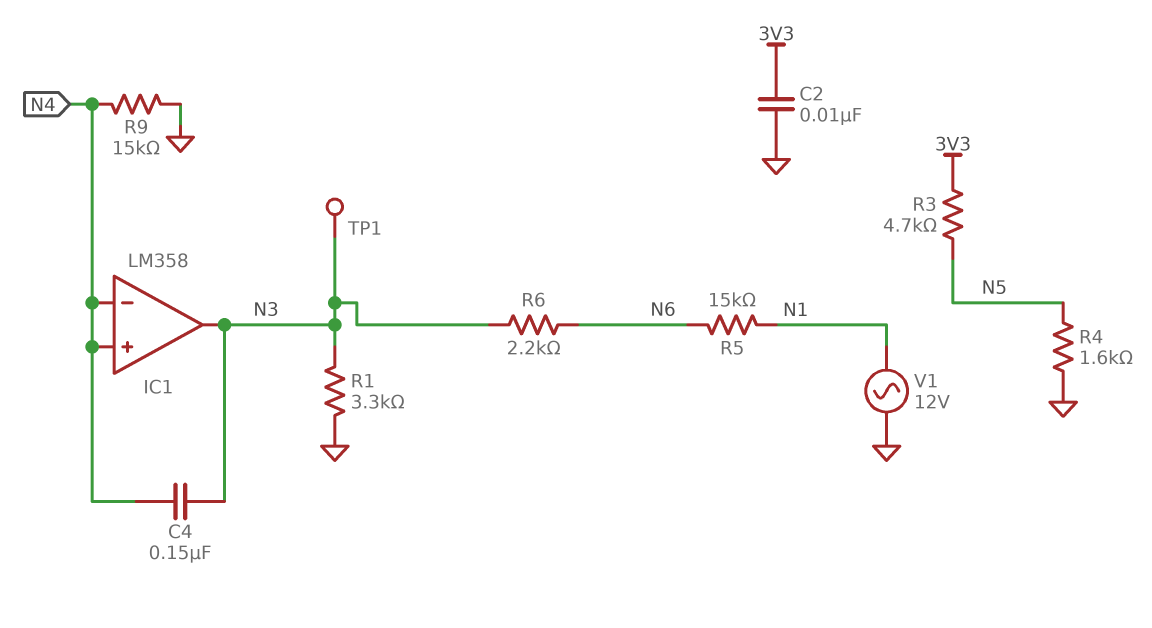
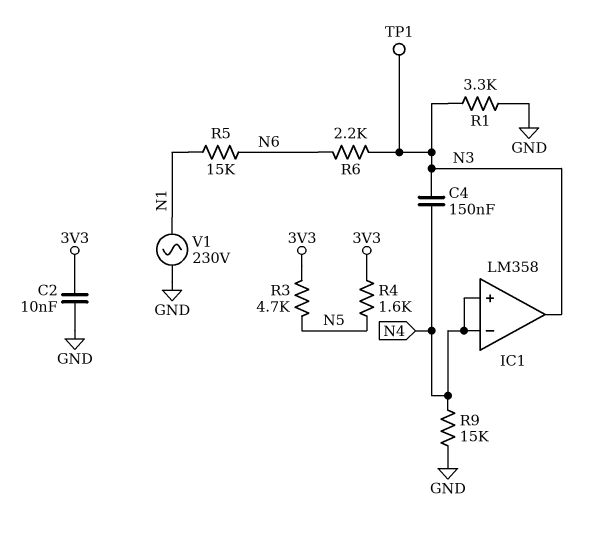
R4: 1.6k (GND, N5) -> 1.6k (3V3, N5)
V1: AC 12V (GND, N1) -> AC 230V (GND, N1)

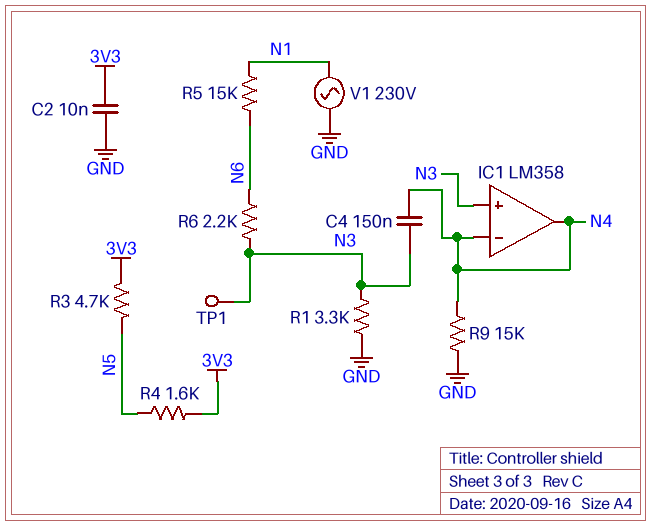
IC1 pin in+: N4 -> N3
IC1 pin out: N3 -> N4

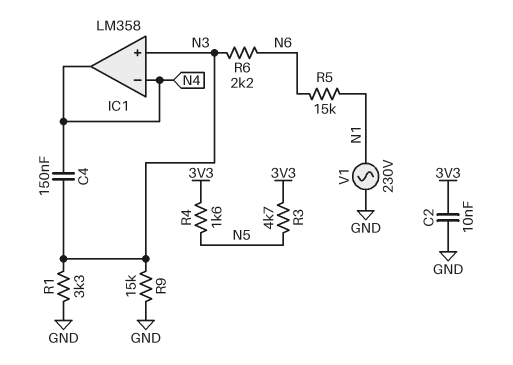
R9: 15k (GND, N4) -> 15k (GND, N3)
TP1: test point (N3) -> none

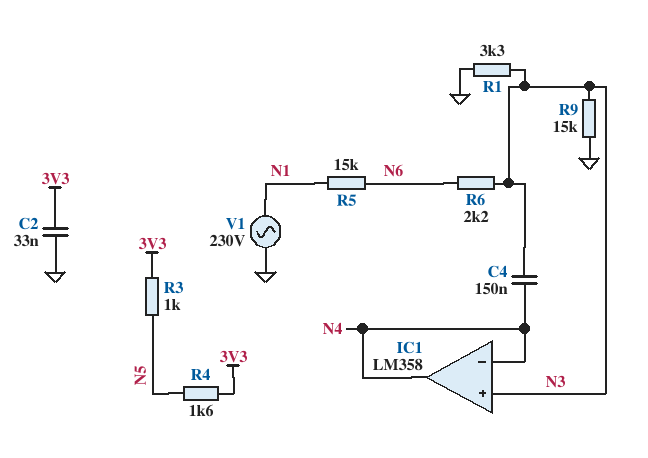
C2: 10nF (3V3, GND) -> 33nF (3V3, GND)
R3: 4.7k (3V3, N5) -> 1k (3V3, N5)

